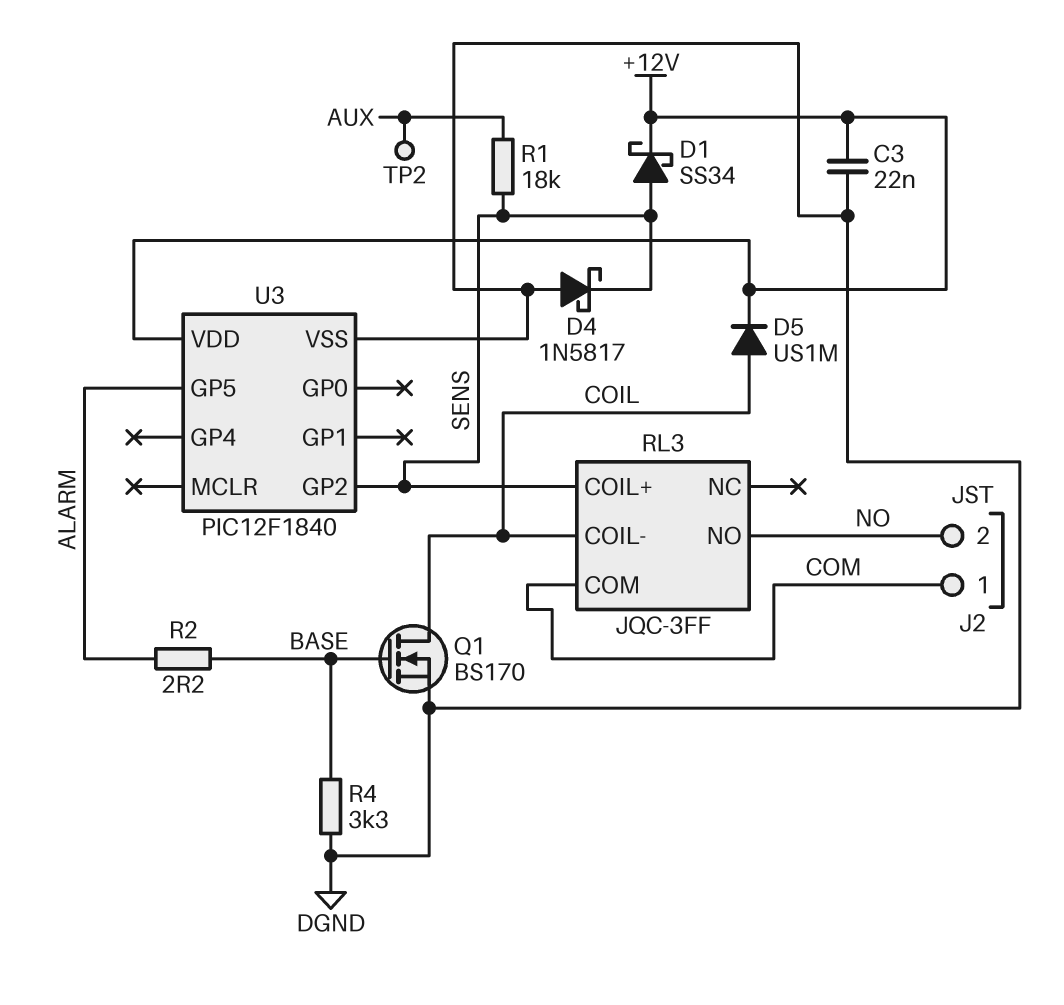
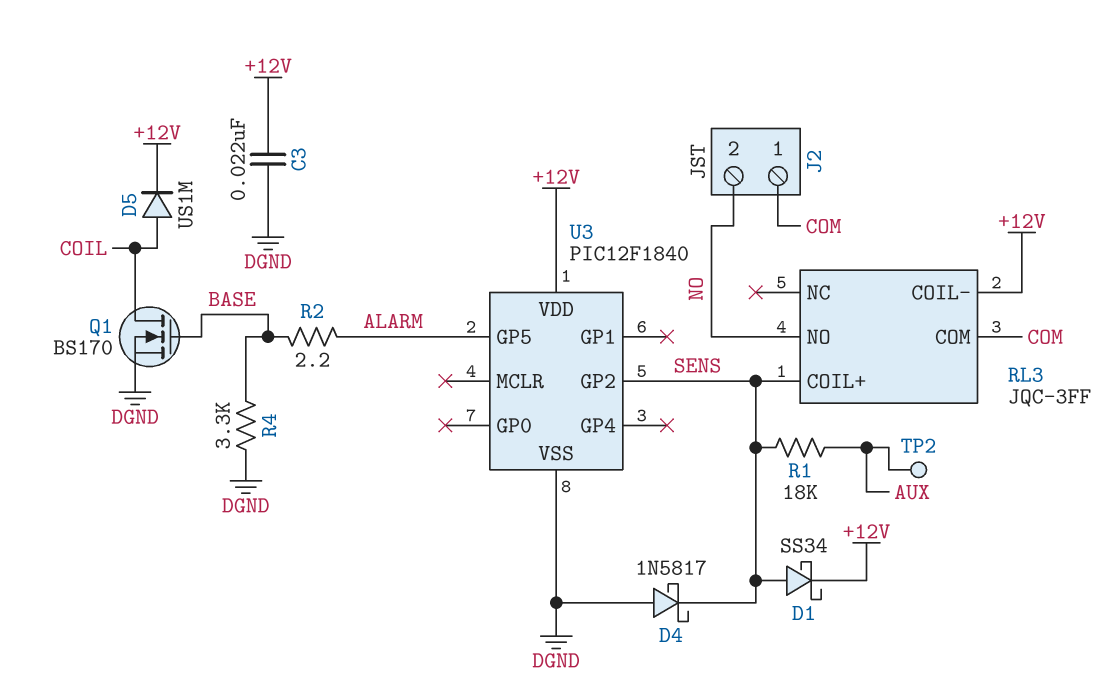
RL3 pin COIL-: COIL -> +12V

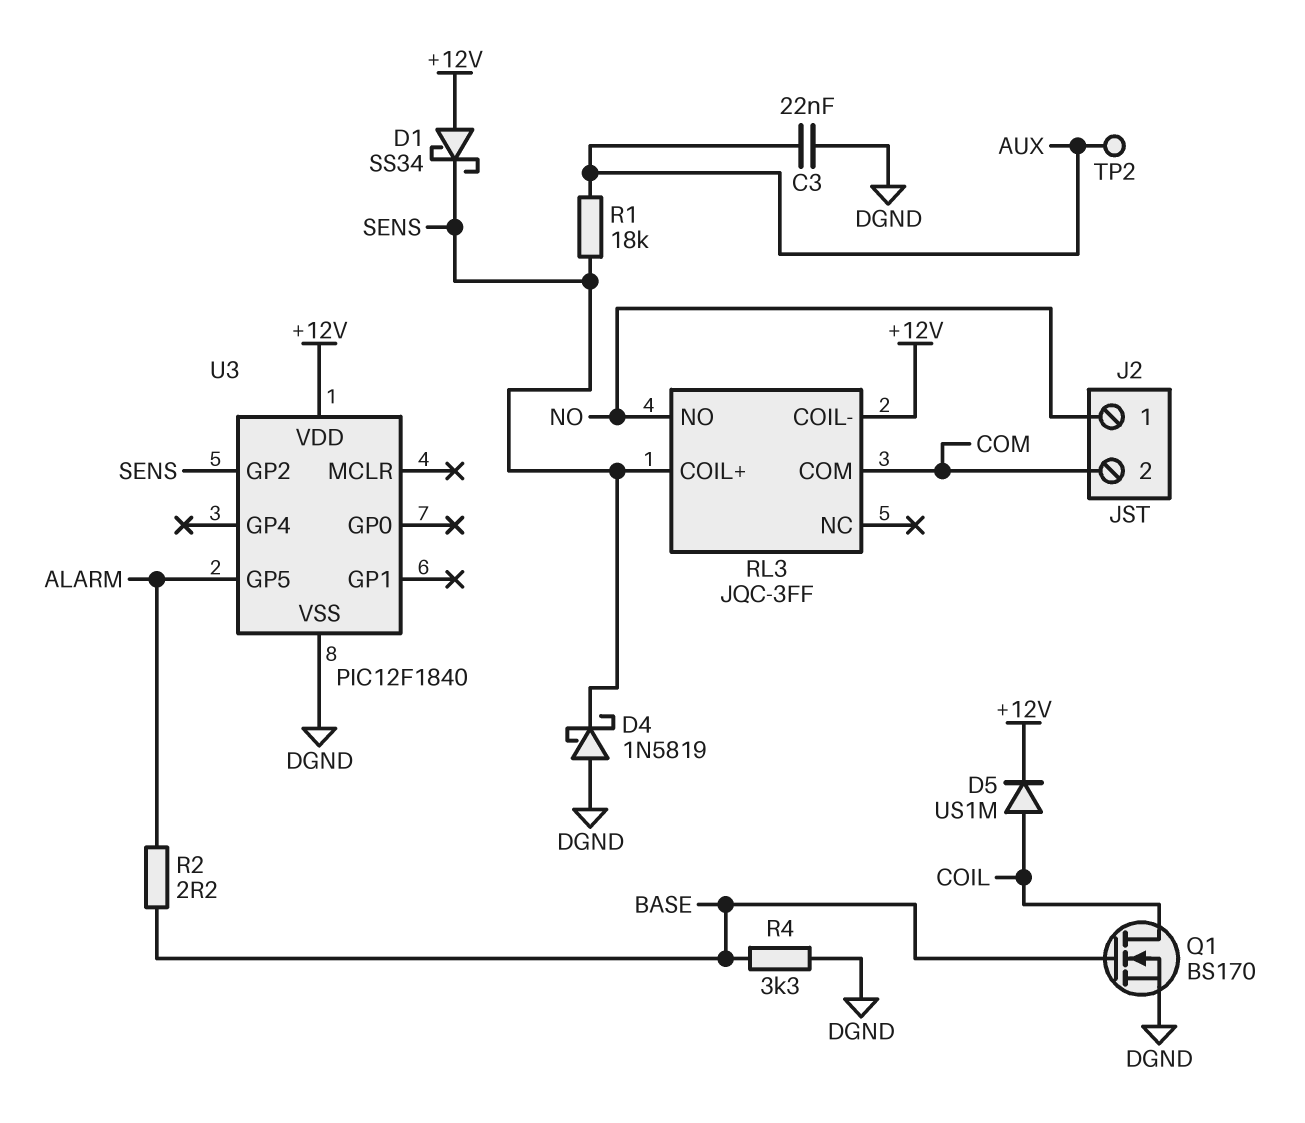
C3: 22nF (+12V, DGND) -> 22nF (AUX, DGND)
D1: schottky SS34 (A SENS, K +12V) -> schottky SS34 (A +12V, K SENS)
D4: schottky 1N5817 (A DGND, K SENS) -> schottky 1N5819 (A DGND, K SENS)
J2 pin 1: COM -> NO
J2 pin 2: NO -> COM

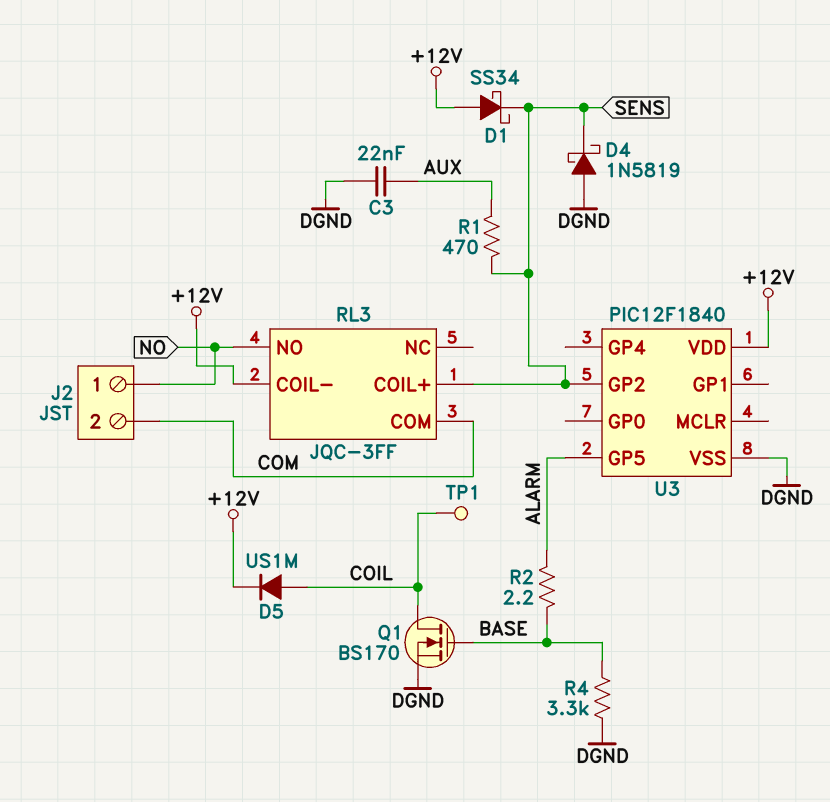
R1: 18k (AUX, SENS) -> 470 (AUX, SENS)
TP1: none -> test point (COIL)
TP2: test point (AUX) -> none

